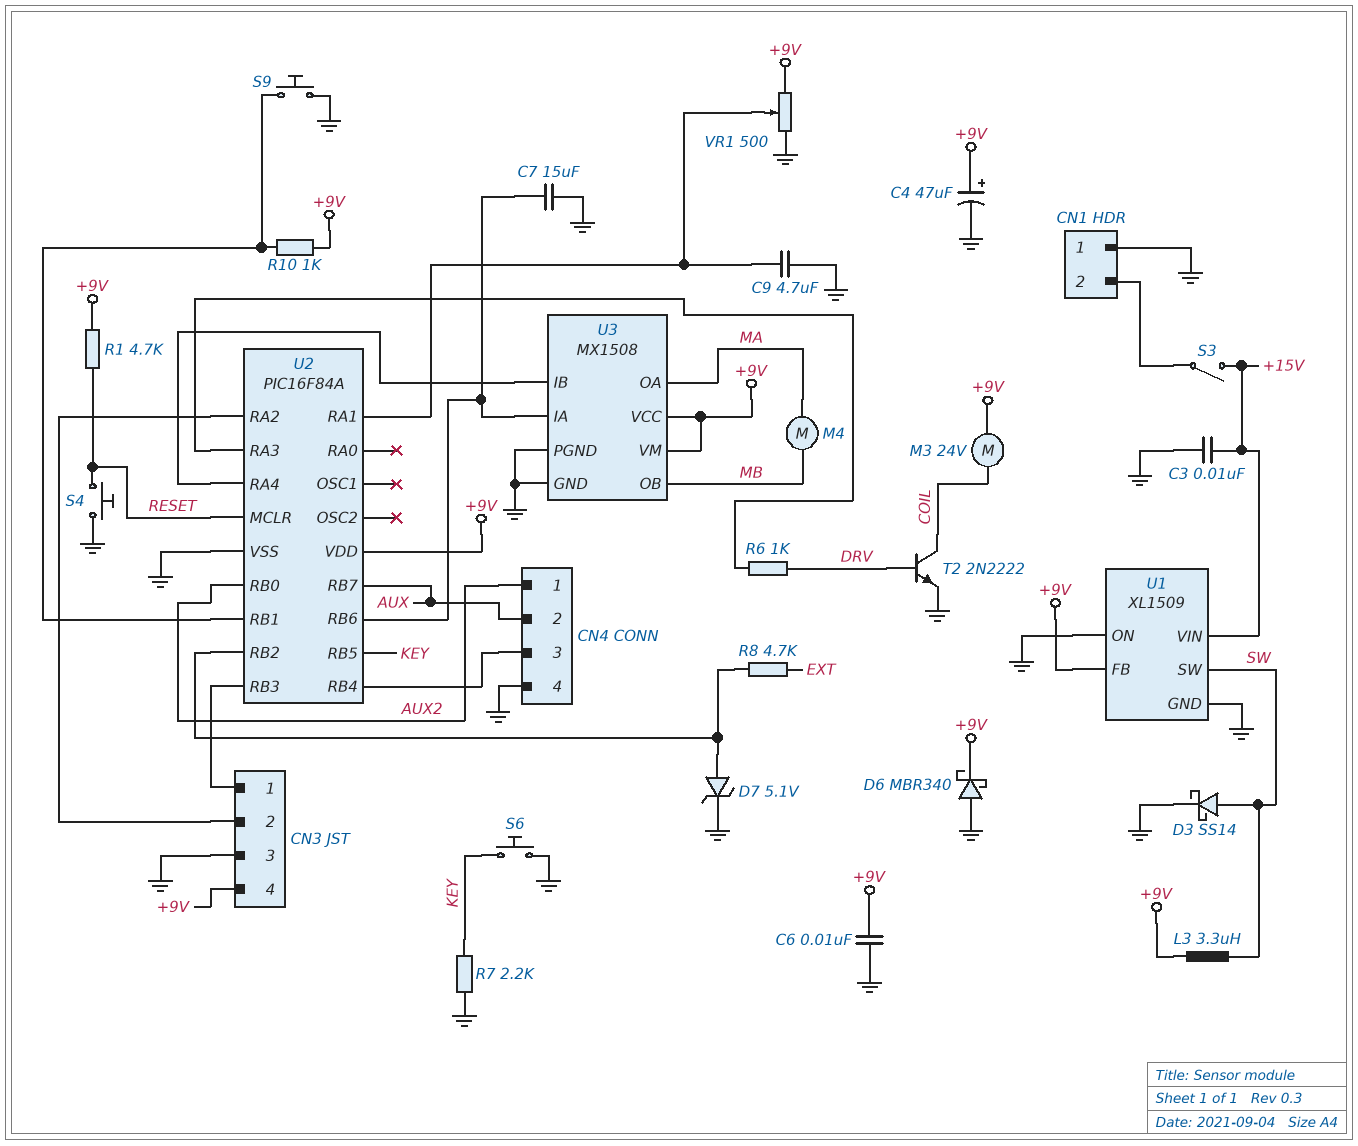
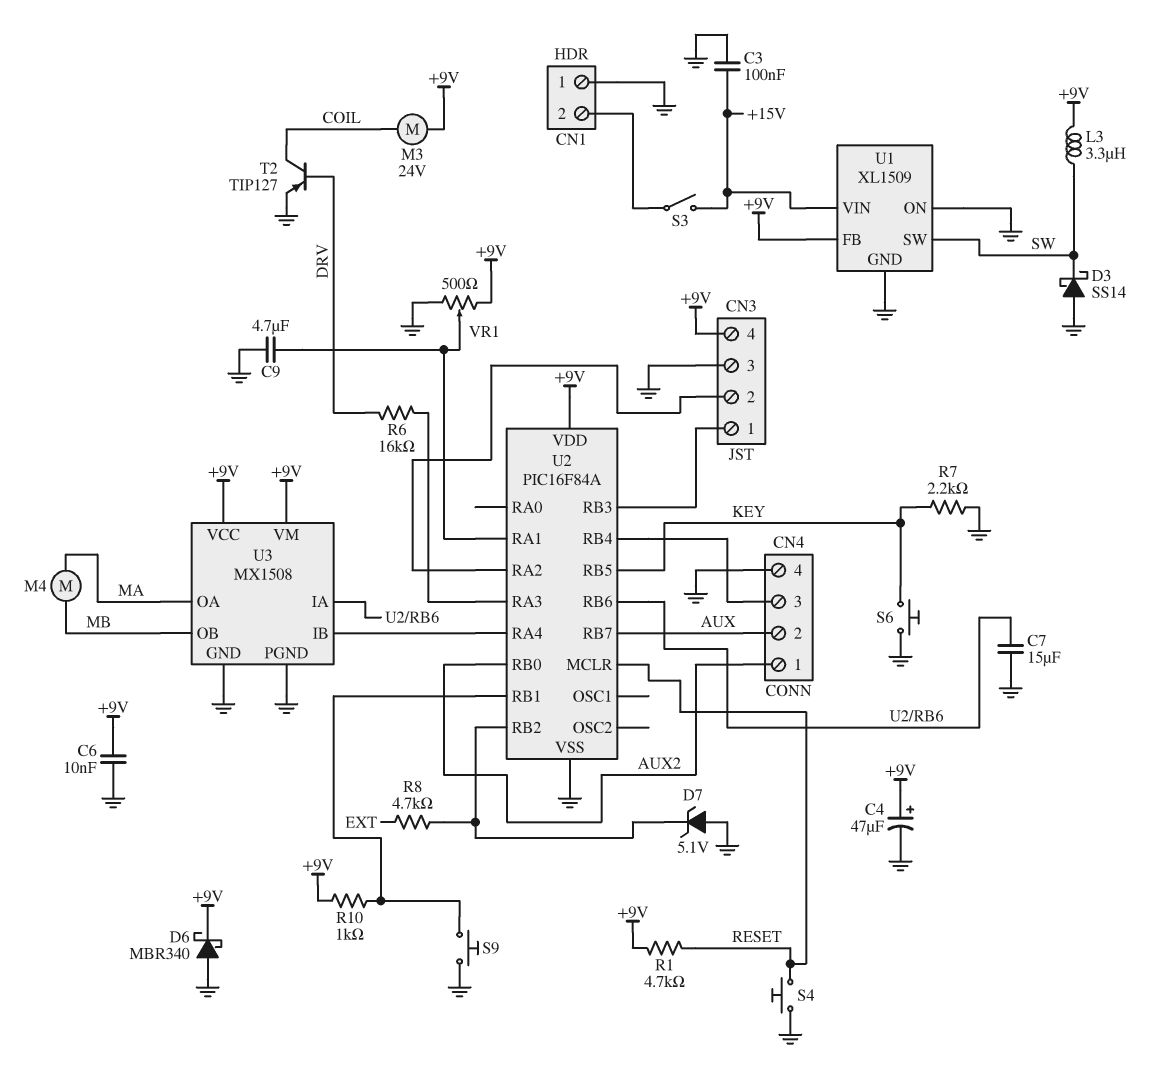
C3: 10nF (+15V, GND) -> 100nF (+15V, GND)
D3: schottky SS14 (A SW, K GND) -> schottky SS14 (A GND, K SW)
D7: zener 5.1V (A U2/RB2, K GND) -> zener 5.1V (A GND, K U2/RB2)
R6: 1k (DRV, U2/RA3) -> 16k (DRV, U2/RA3)
T2: NPN 2N2222 (B DRV, C COIL, E GND) -> PNP TIP127 (B DRV, C COIL, E GND)

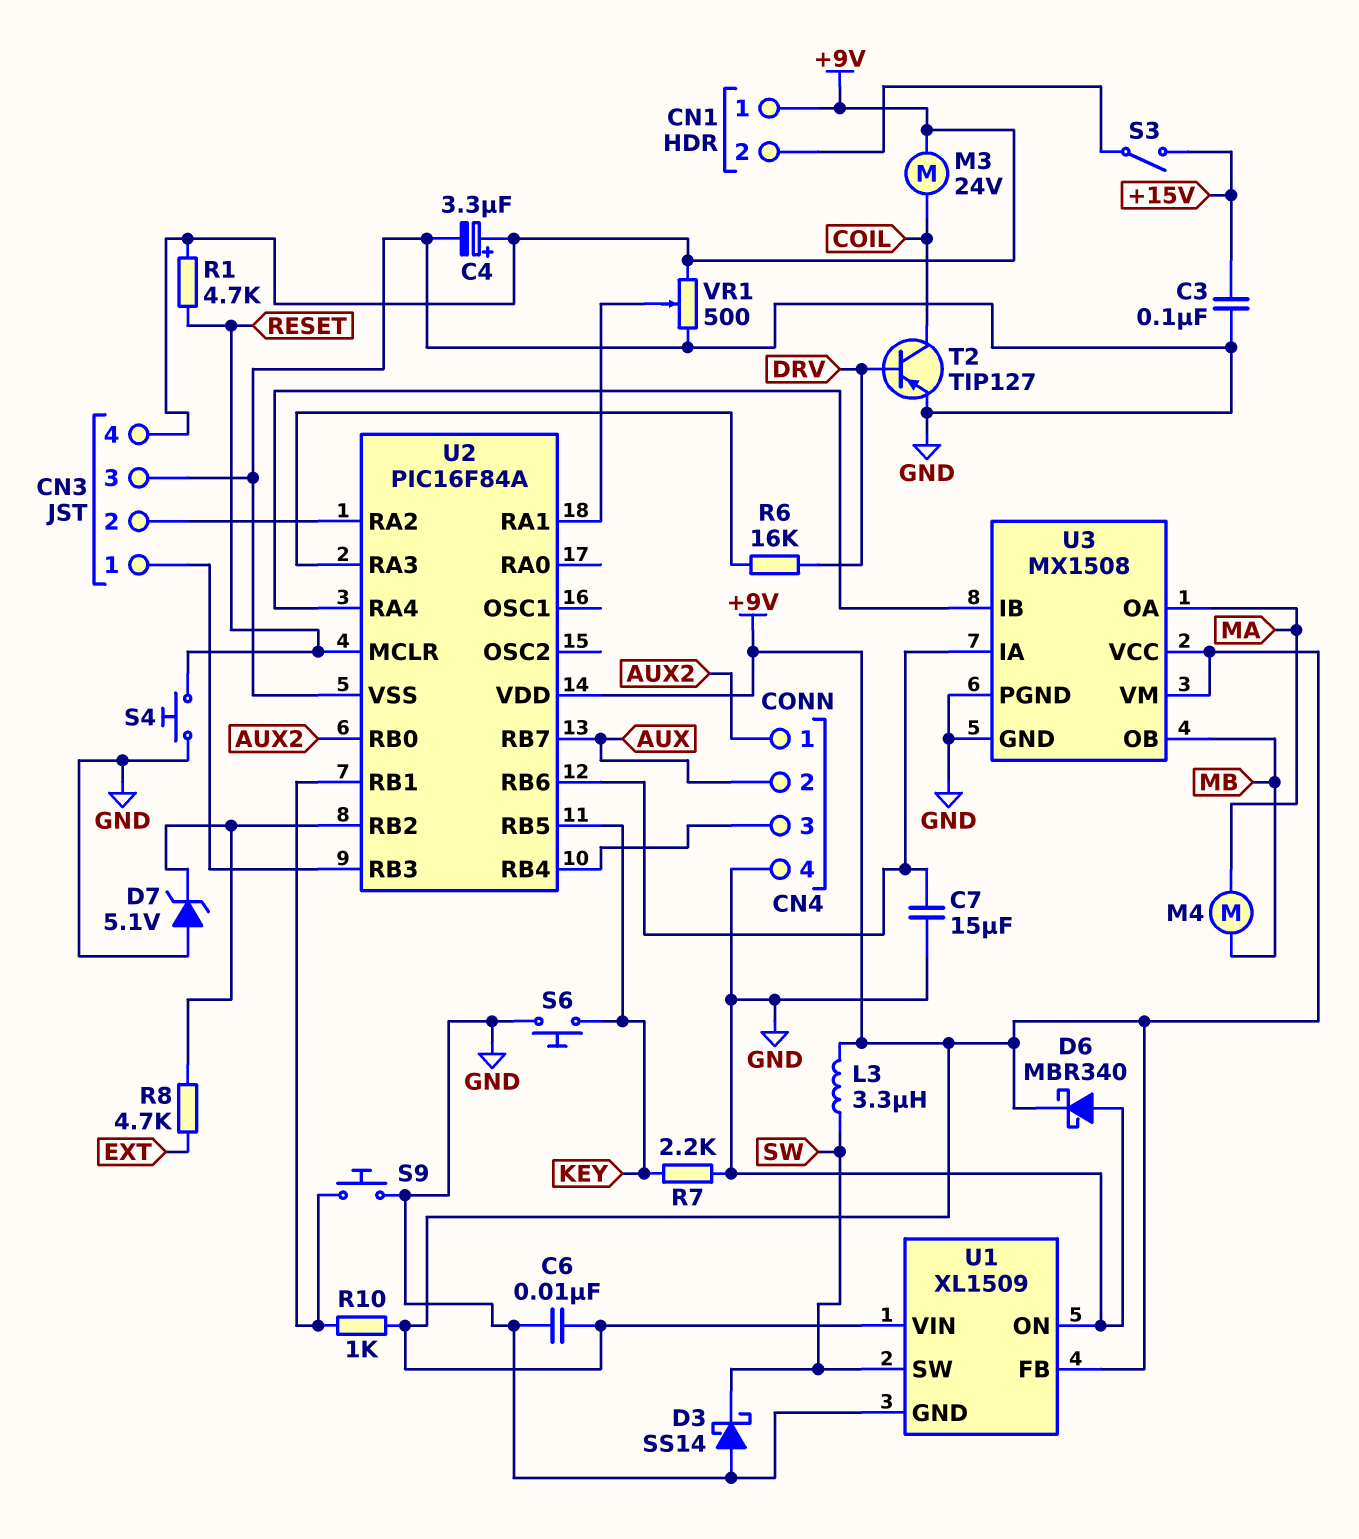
C4: 47uF (plus +9V, minus GND) -> 3.3uF (plus +9V, minus GND)
C9: 4.7uF (GND, U2/RA1) -> none
CN1 pin 1: GND -> +9V
U1 pin VIN: +15V -> +9V

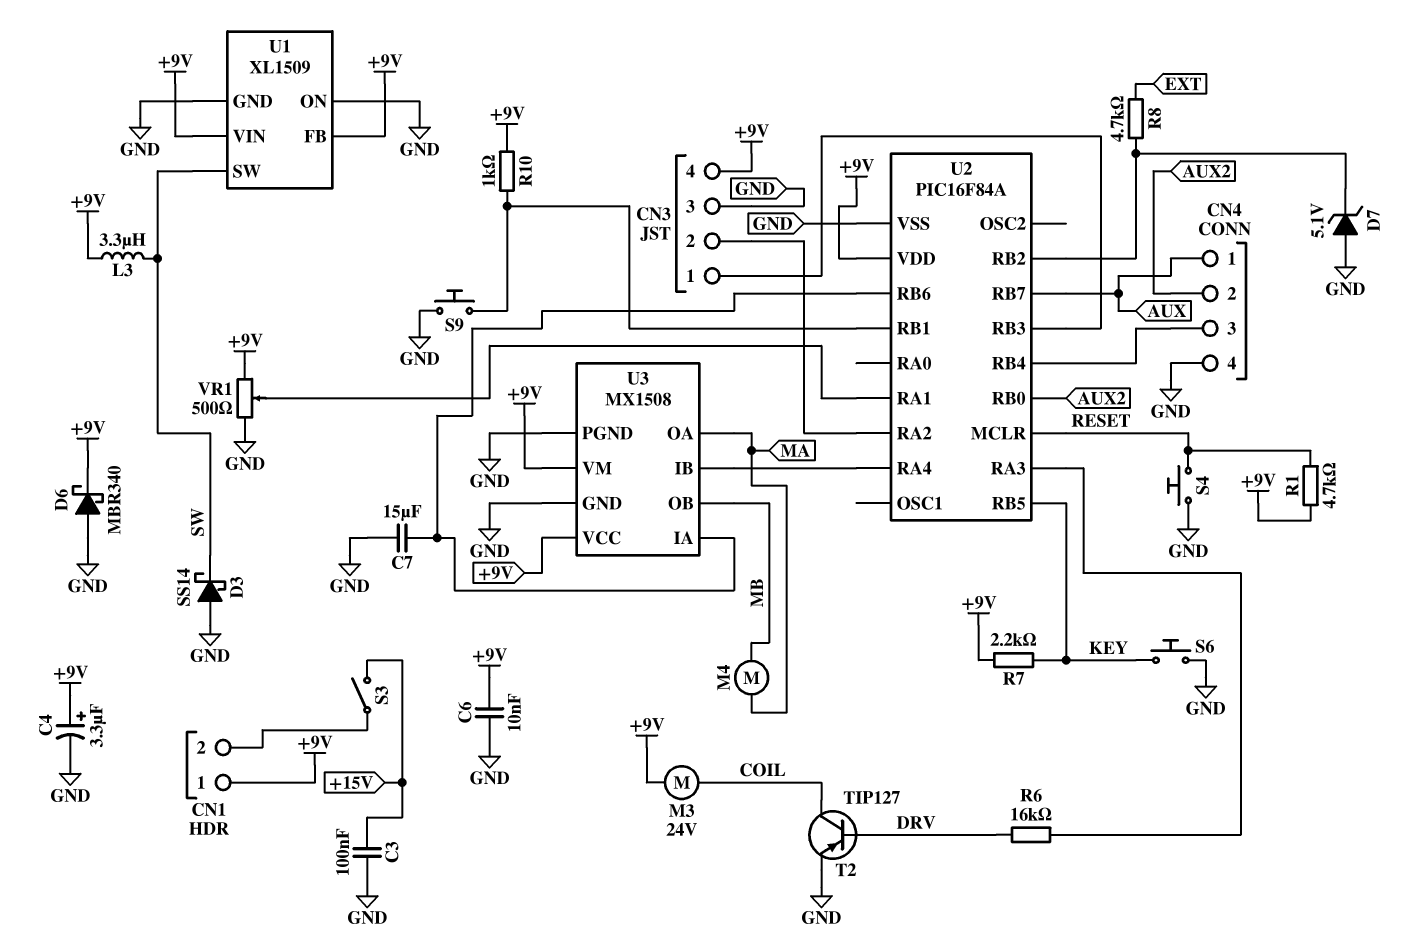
CN4 pin 1: AUX2 -> AUX
CN4 pin 2: AUX -> AUX2
R7: 2.2k (GND, KEY) -> 2.2k (+9V, KEY)

